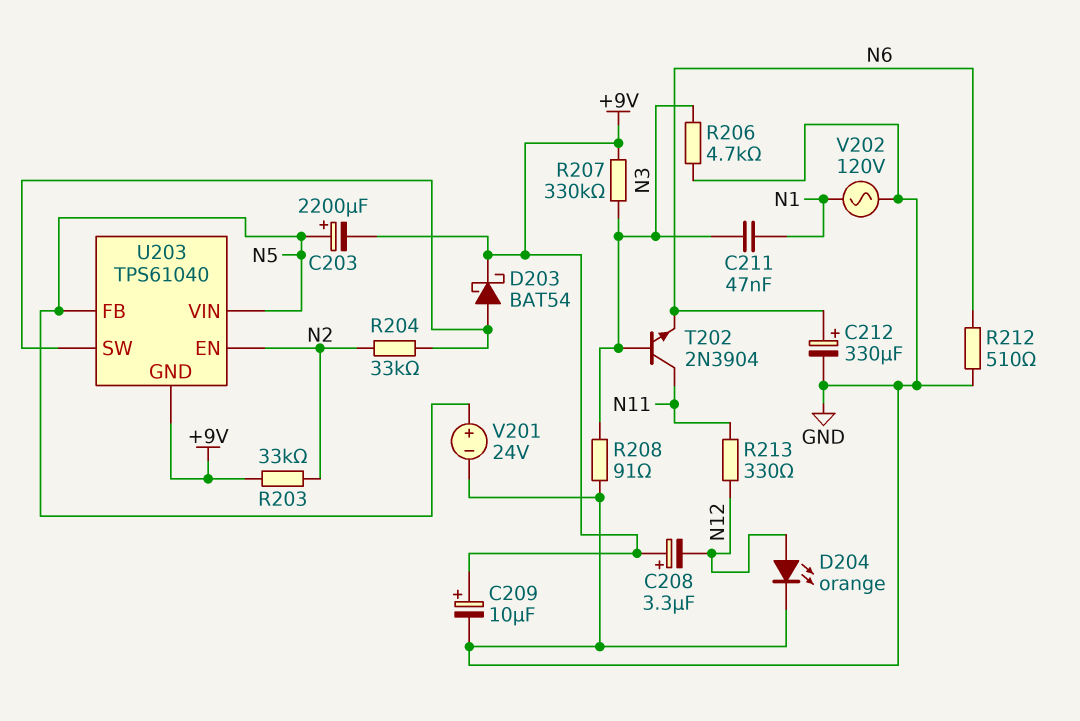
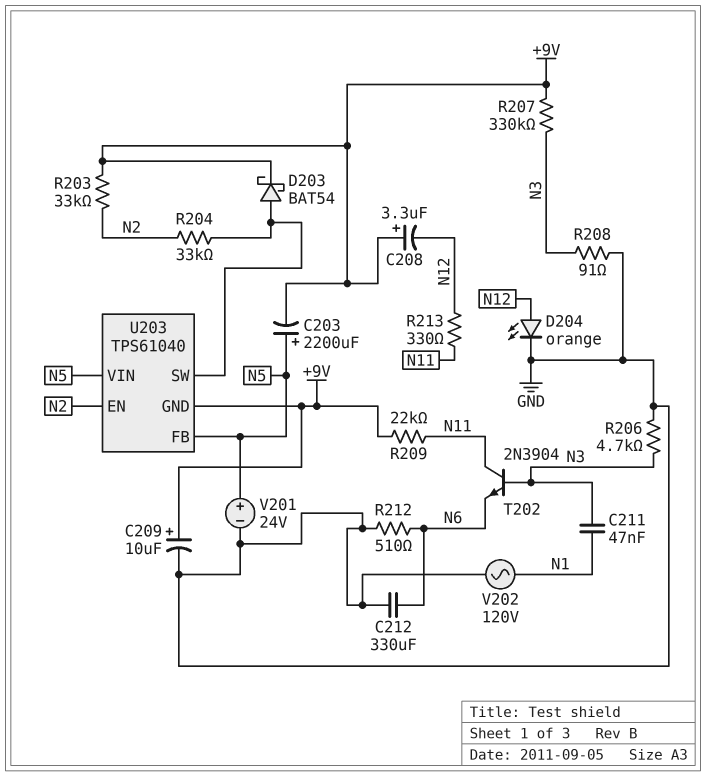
C212: 330uF (plus N6, minus GND) -> 330uF (GND, N6)
R209: none -> 22k (+9V, N11)

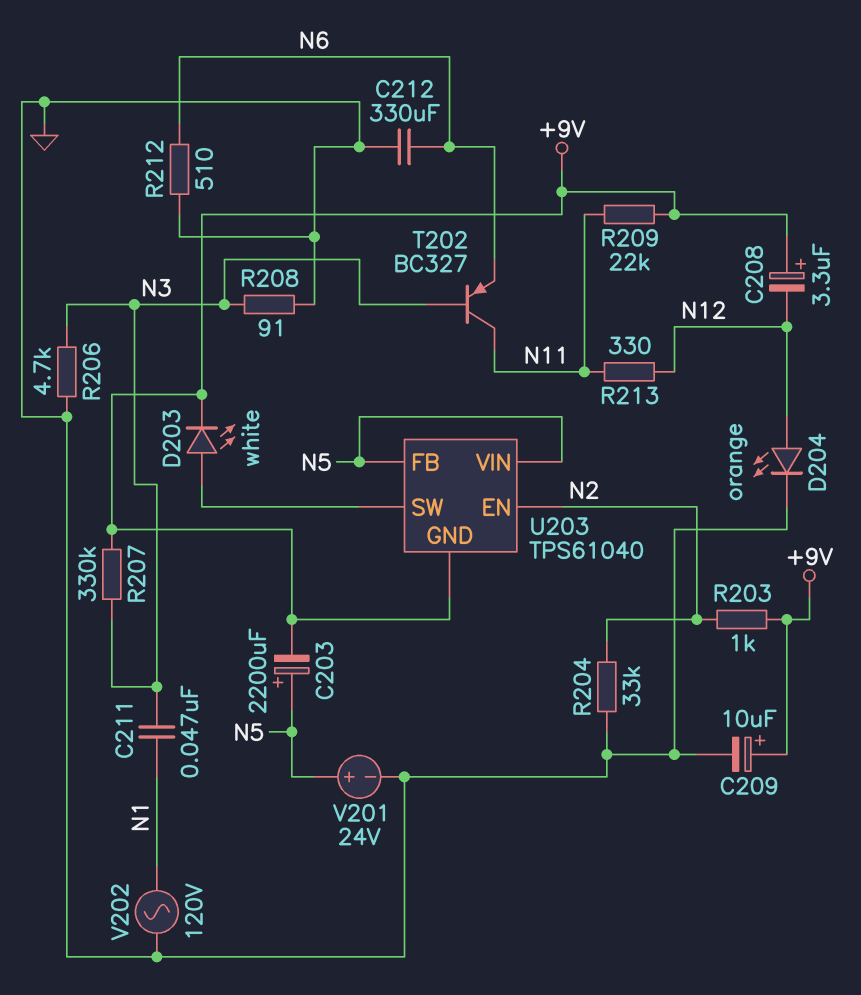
D203: schottky BAT54 (A U203/SW, K +9V) -> LED white (A U203/SW, K +9V)
R203: 33k (+9V, N2) -> 1k (+9V, N2)
R204: 33k (N2, U203/SW) -> 33k (GND, N2)
T202: NPN 2N3904 (B N3, C N11, E N6) -> PNP BC327 (B N3, C N11, E N6)

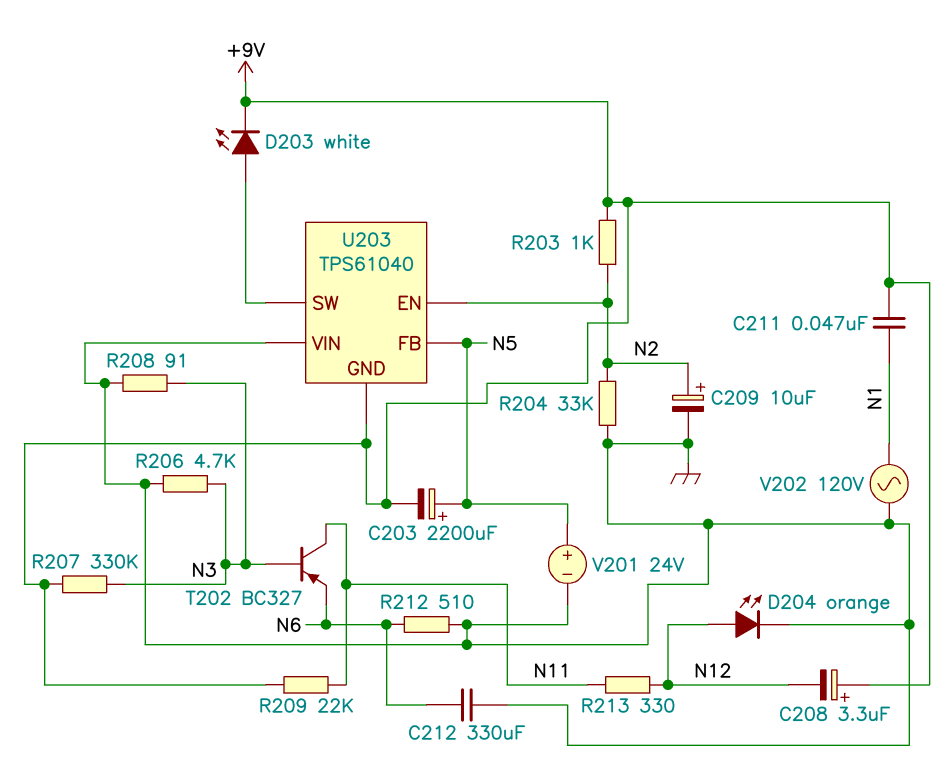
C209: 10uF (plus +9V, minus GND) -> 10uF (plus N2, minus GND)
C211: 47nF (N1, N3) -> 47nF (+9V, N1)
U203 pin VIN: N5 -> GND

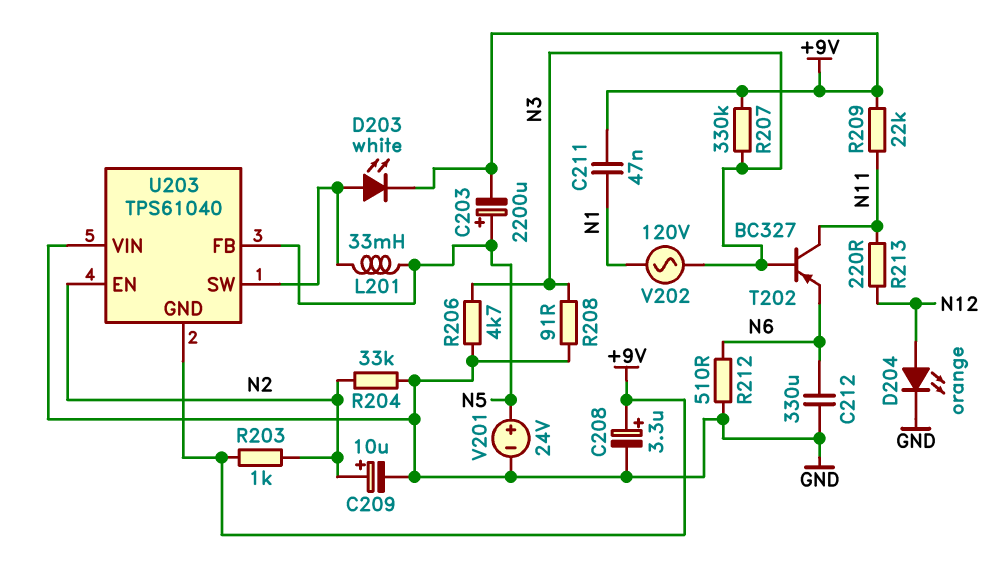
C208: 3.3uF (plus +9V, minus N12) -> 3.3uF (plus +9V, minus GND)
L201: none -> 33mH (N5, U203/SW)
R213: 330 (N11, N12) -> 220 (N11, N12)
V202: AC 120V (GND, N1) -> AC 120V (N1, N3)

